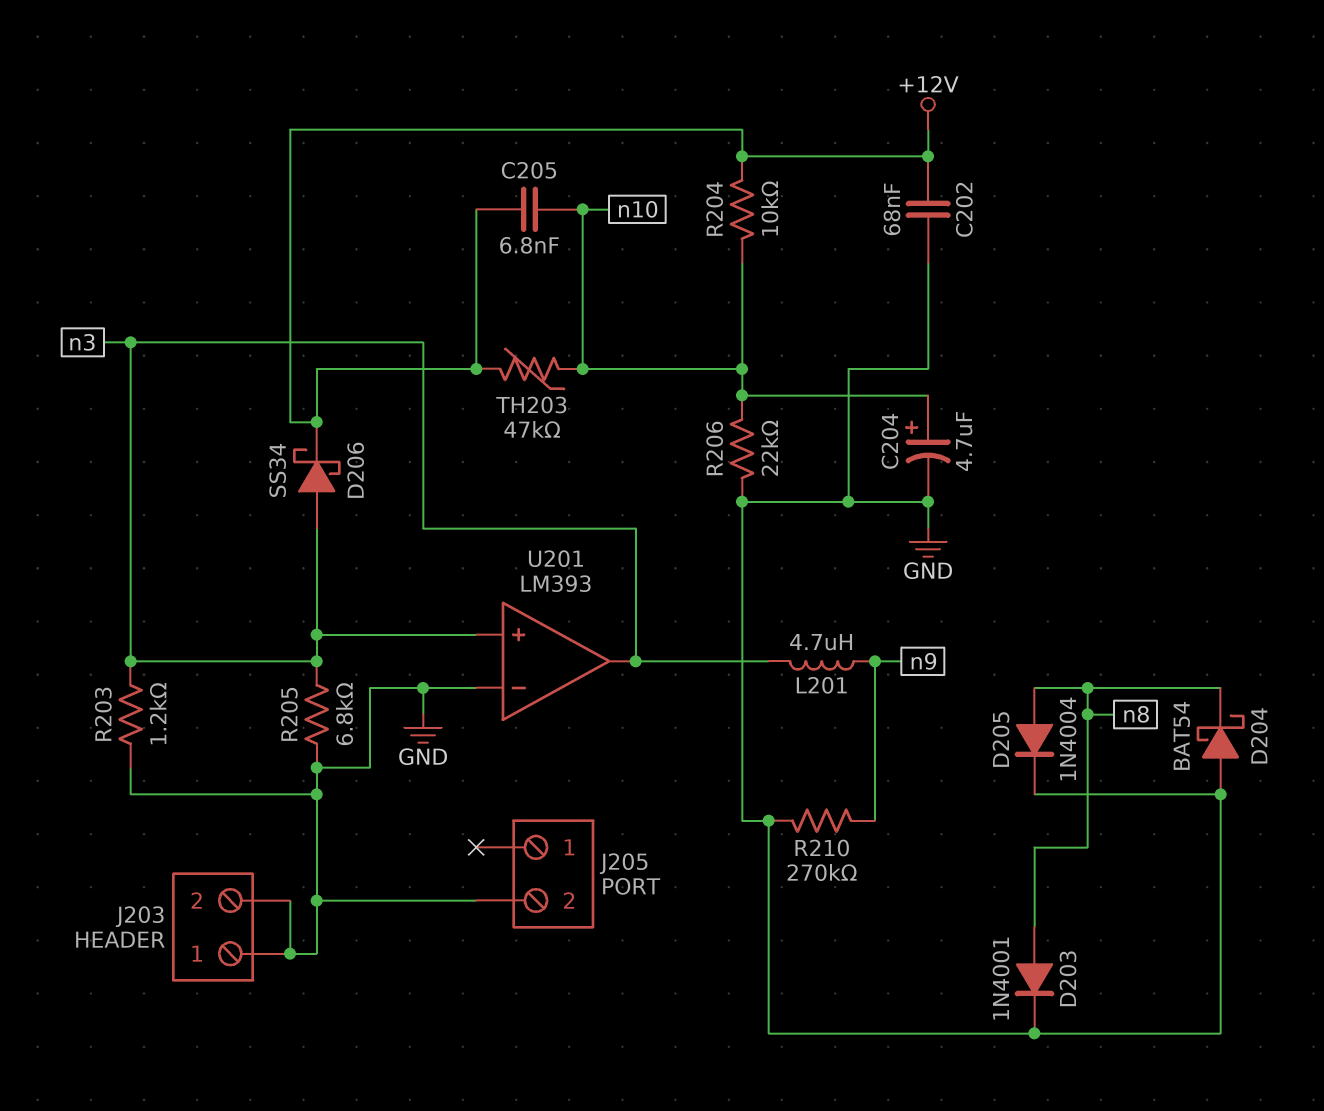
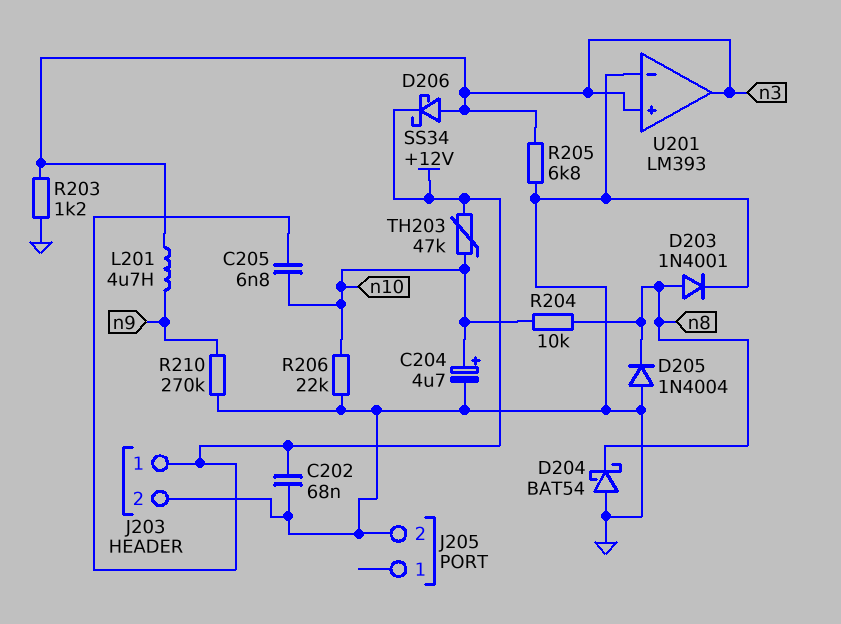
D205: diode 1N4004 (A n8, K GND) -> diode 1N4004 (A GND, K n8)
J203 pin 1: GND -> +12V
R204: 10k (+12V, n10) -> 10k (n8, n10)

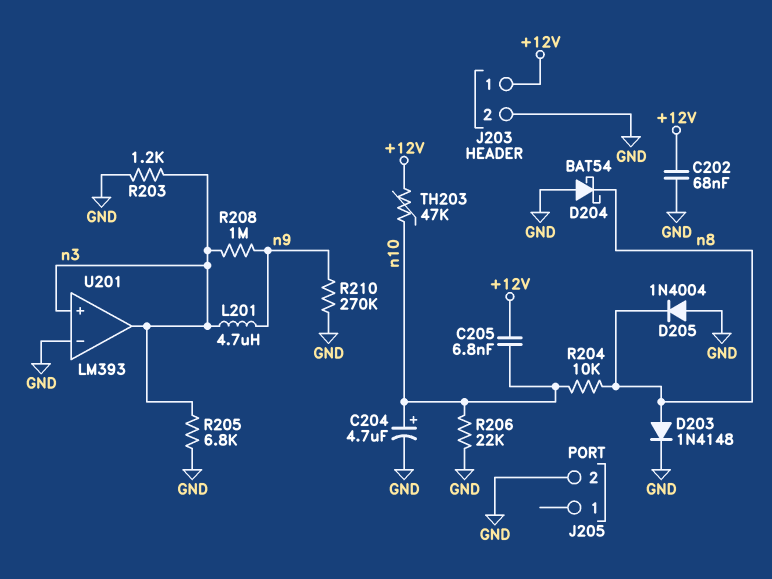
D203: diode 1N4001 (A n8, K GND) -> diode 1N4148 (A n8, K GND)
D206: schottky SS34 (A n3, K +12V) -> none
R208: none -> 1M (n3, n9)

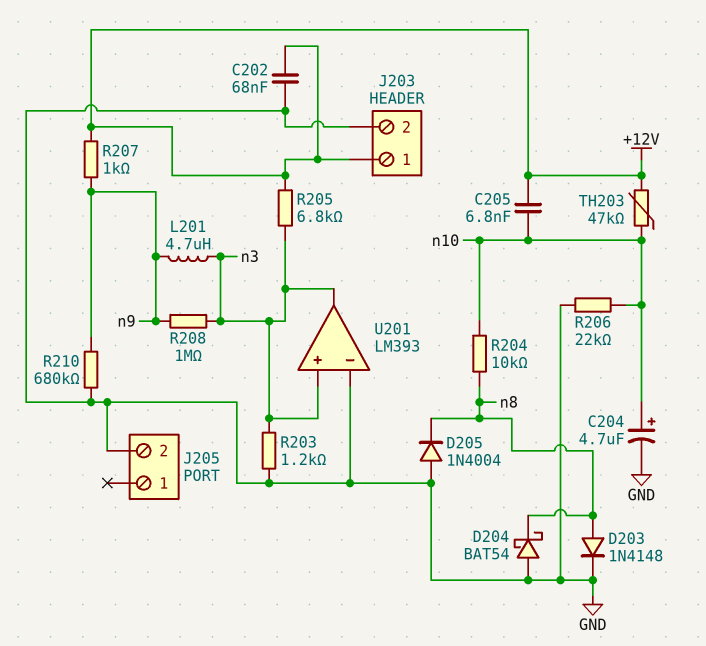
R205: 6.8k (GND, n3) -> 6.8k (+12V, n3)
R207: none -> 1k (+12V, n9)
R210: 270k (GND, n9) -> 680k (GND, n9)

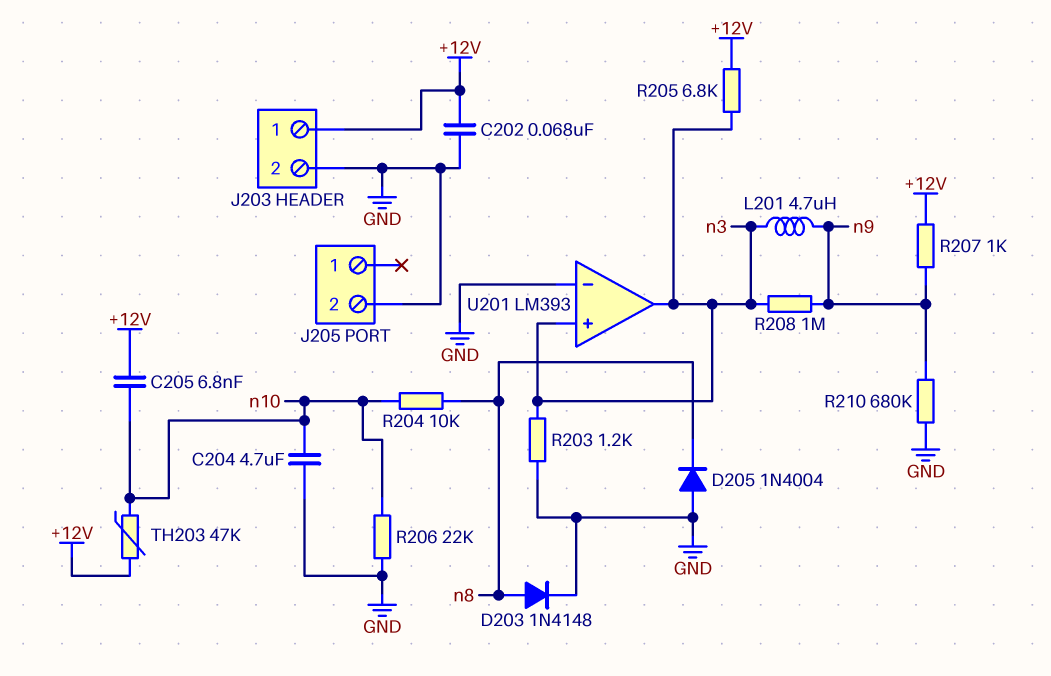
C204: 4.7uF (plus n10, minus GND) -> 4.7uF (GND, n10)
D204: schottky BAT54 (A GND, K n8) -> none

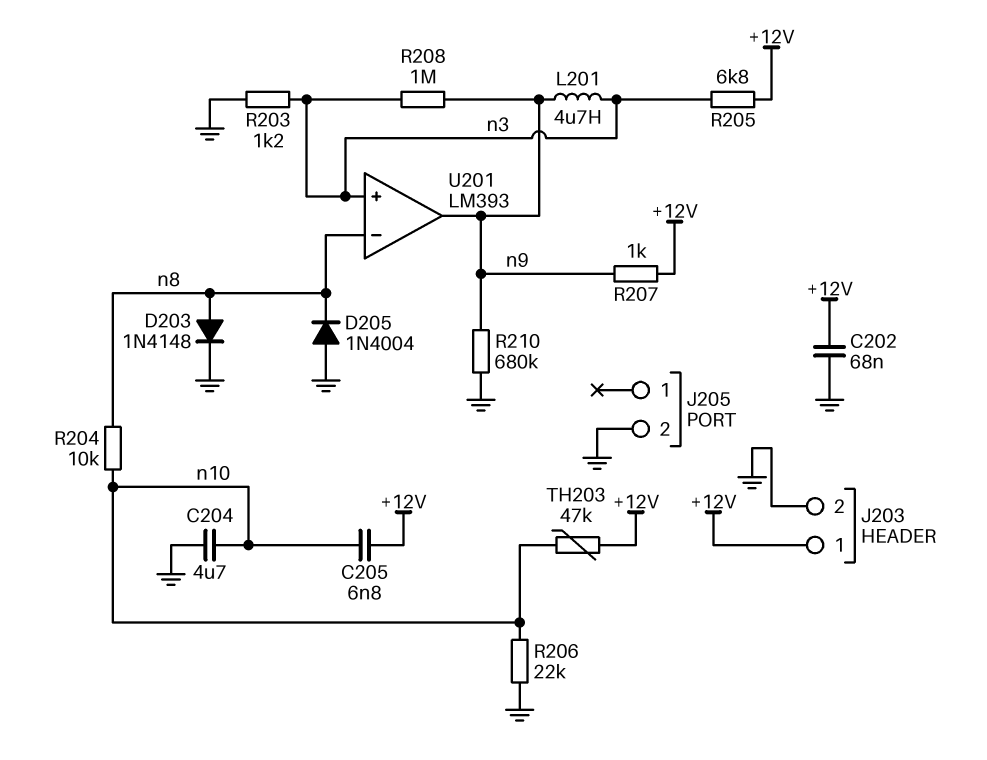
U201 pin in-: GND -> n8
U201 pin out: n3 -> n9

